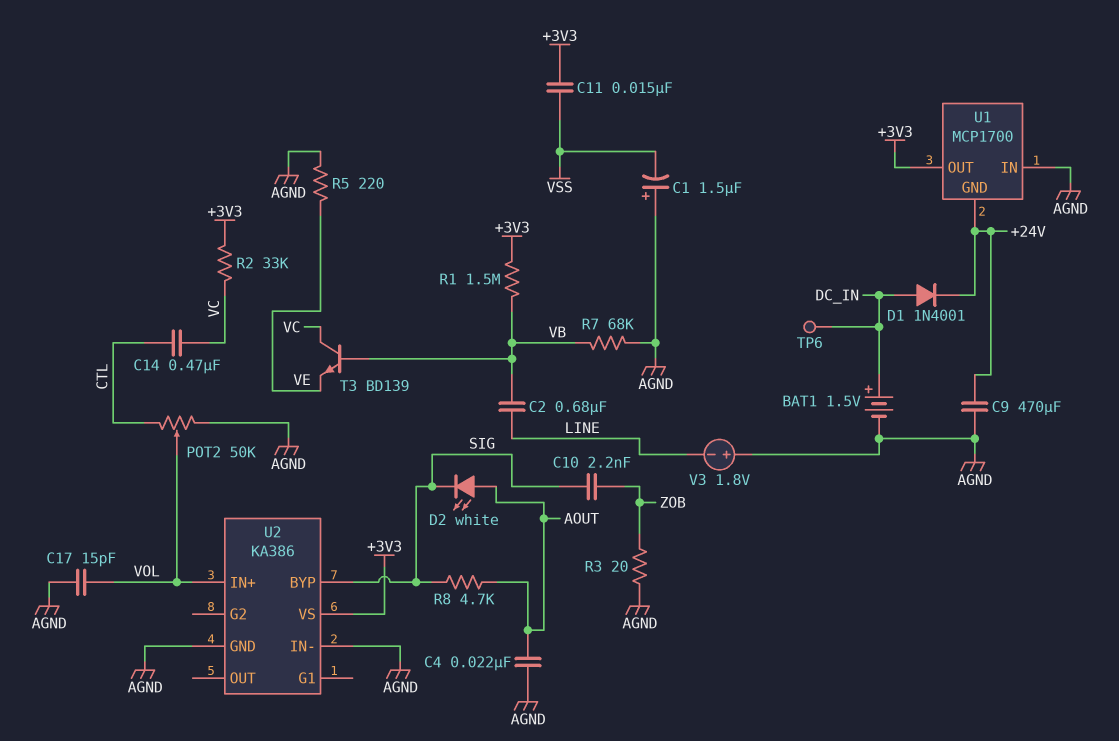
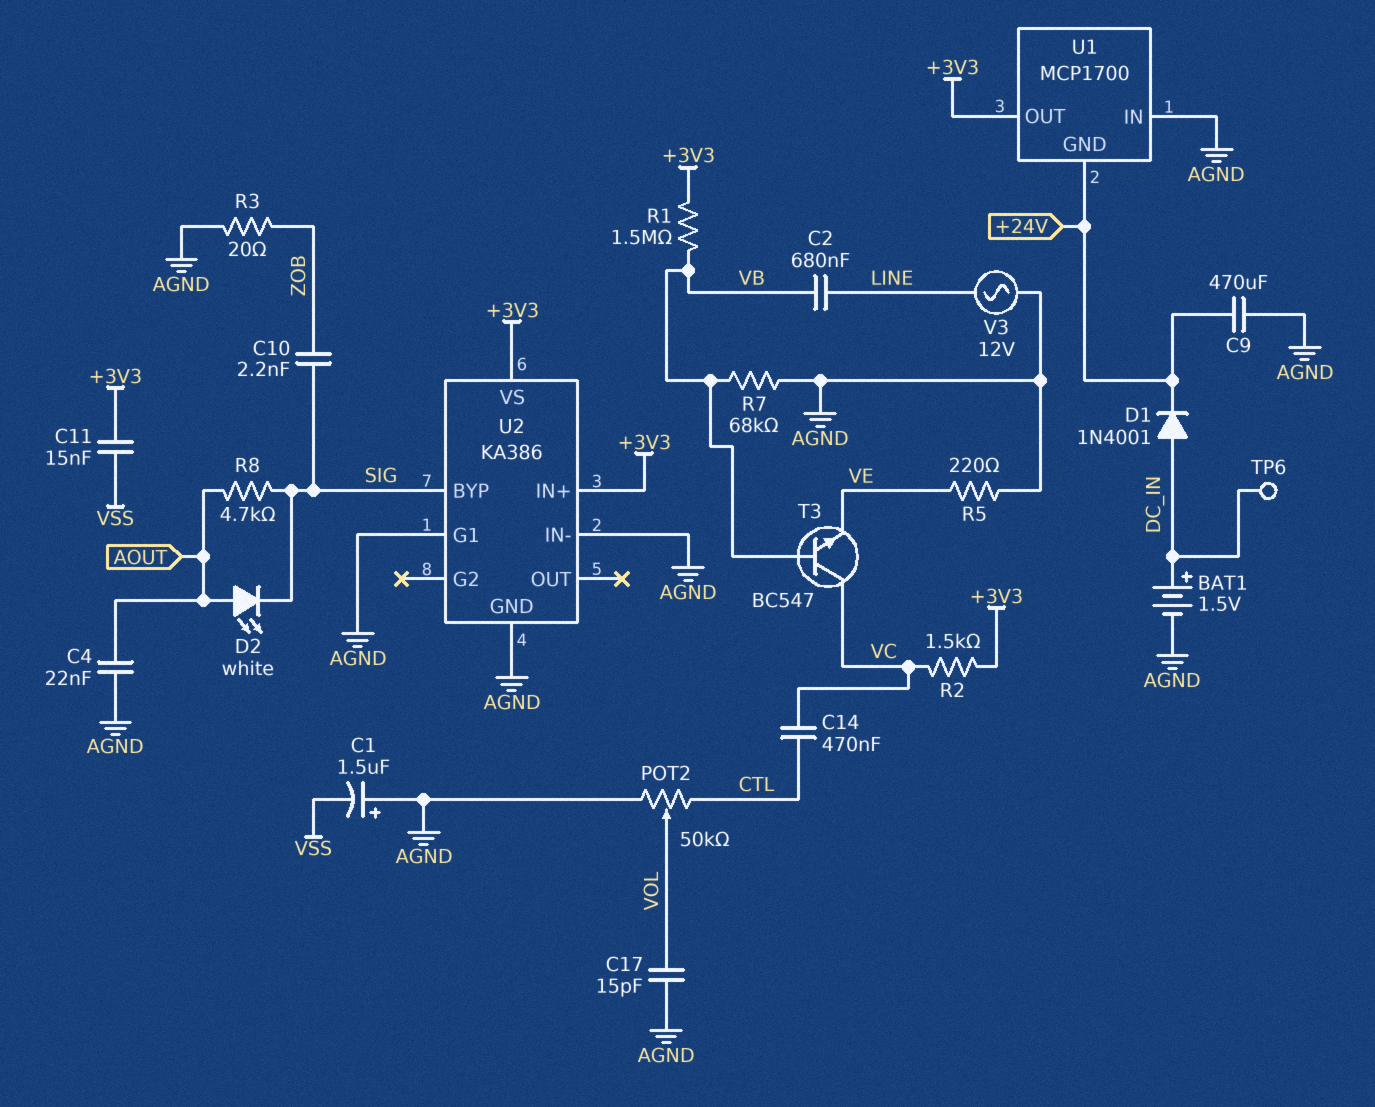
R2: 33k (+3V3, VC) -> 1.5k (+3V3, VC)
T3: NPN BD139 (B VB, C VC, E VE) -> NPN BC547 (B VB, C VC, E VE)
U2 pin G1: none -> AGND
U2 pin IN+: VOL -> +3V3
V3: 1.8V (plus AGND, minus LINE) -> AC 12V (AGND, LINE)

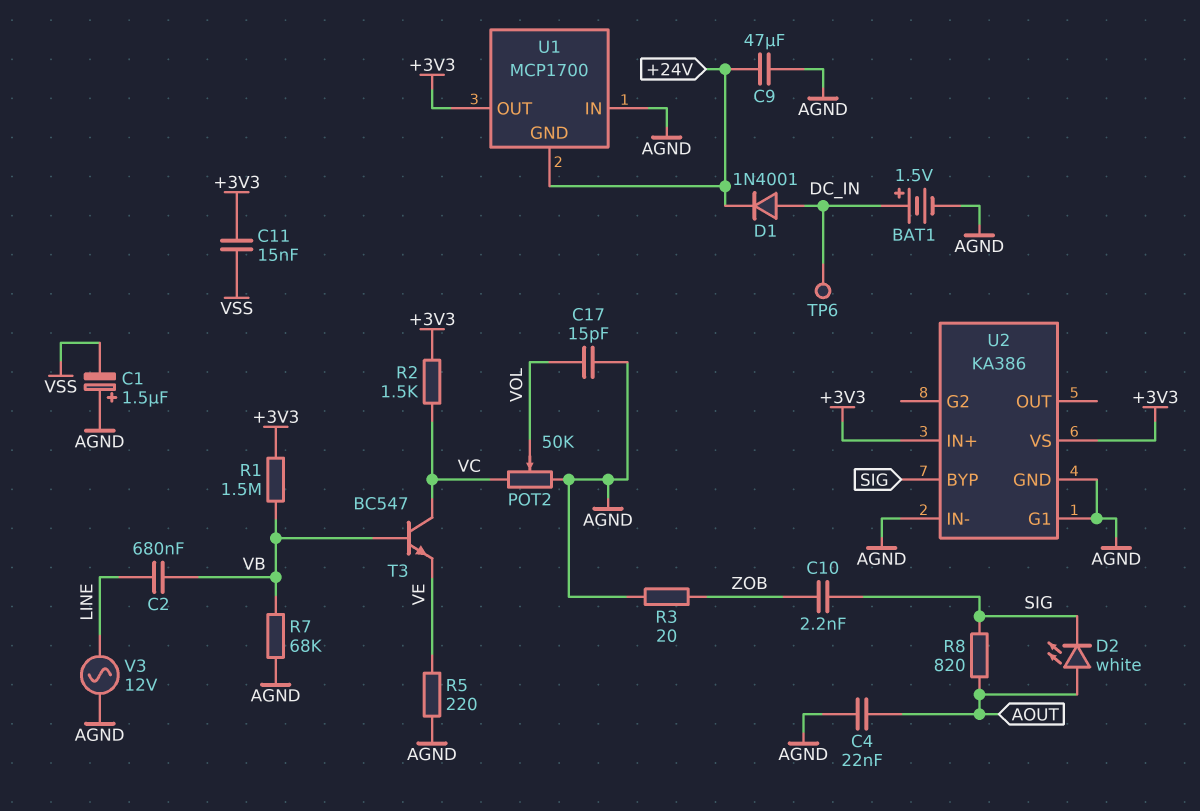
C9: 470uF (+24V, AGND) -> 47uF (+24V, AGND)
C14: 470nF (CTL, VC) -> none
POT2: 50k (AGND, CTL, wiper VOL) -> 50k (AGND, VC, wiper VOL)
R8: 4.7k (AOUT, SIG) -> 820 (AOUT, SIG)

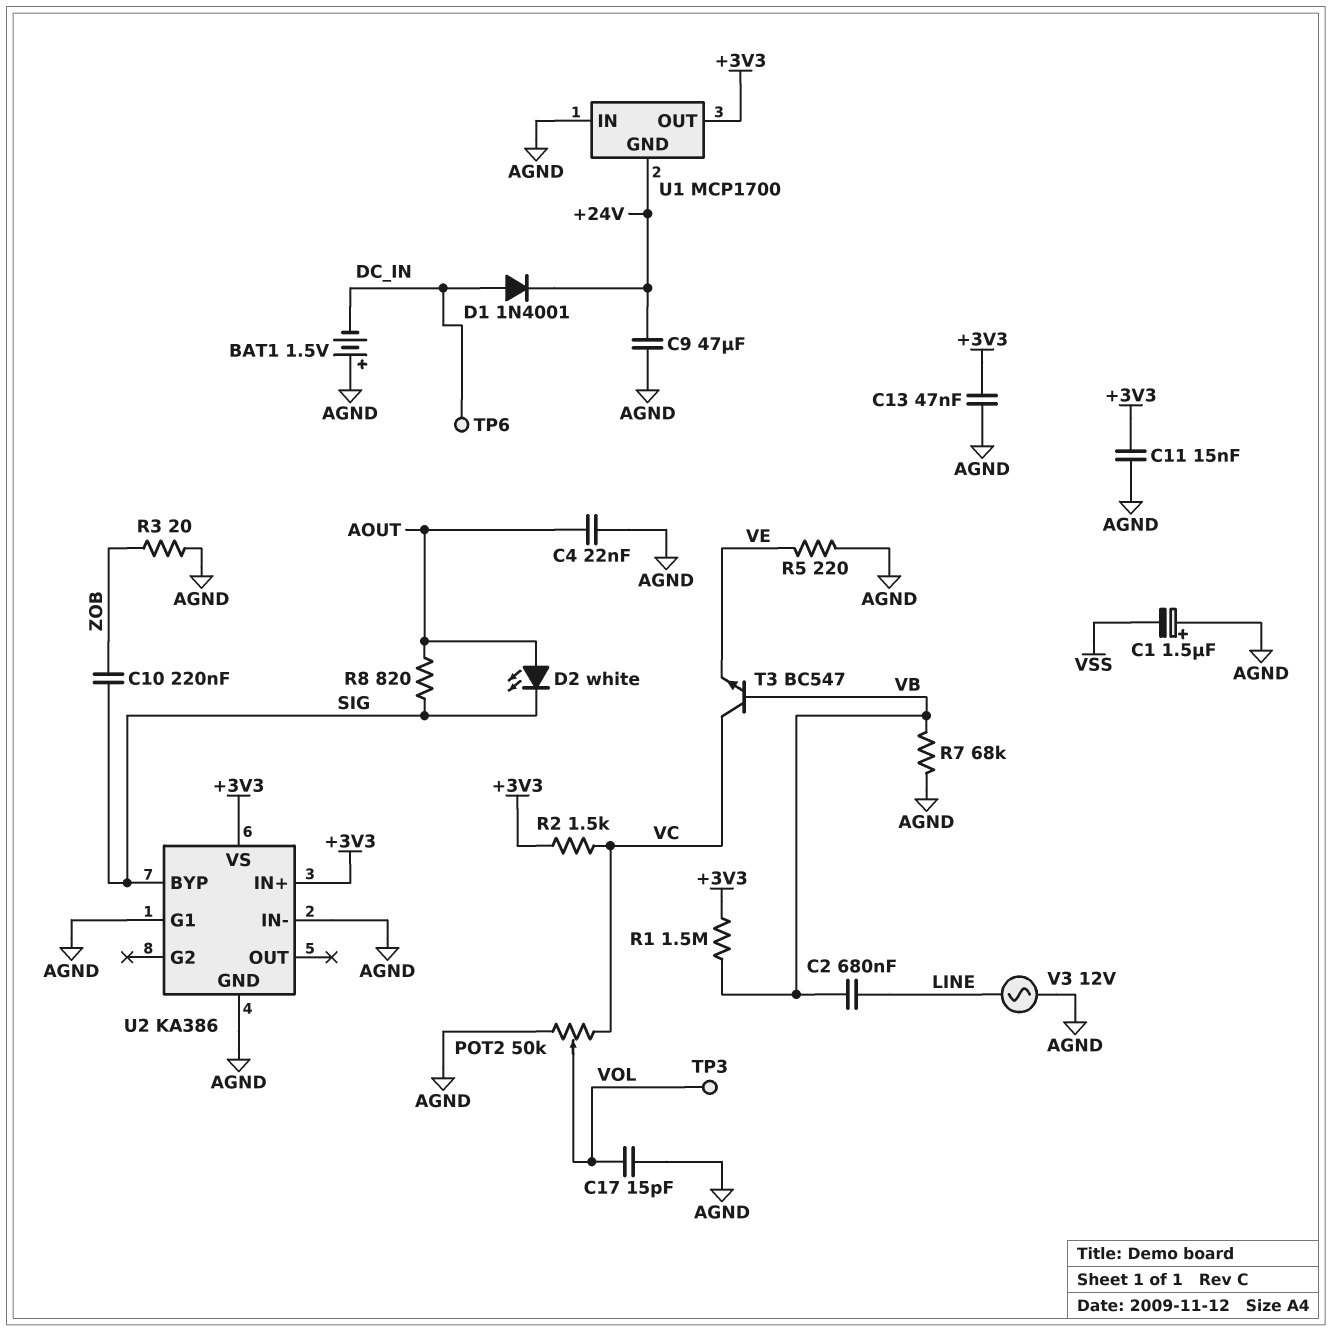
BAT1: 1.5V (plus DC_IN, minus AGND) -> 1.5V (plus AGND, minus DC_IN)
C10: 2.2nF (SIG, ZOB) -> 220nF (SIG, ZOB)
C11: 15nF (+3V3, VSS) -> 15nF (+3V3, AGND)
C13: none -> 47nF (+3V3, AGND)
TP3: none -> test point (VOL)

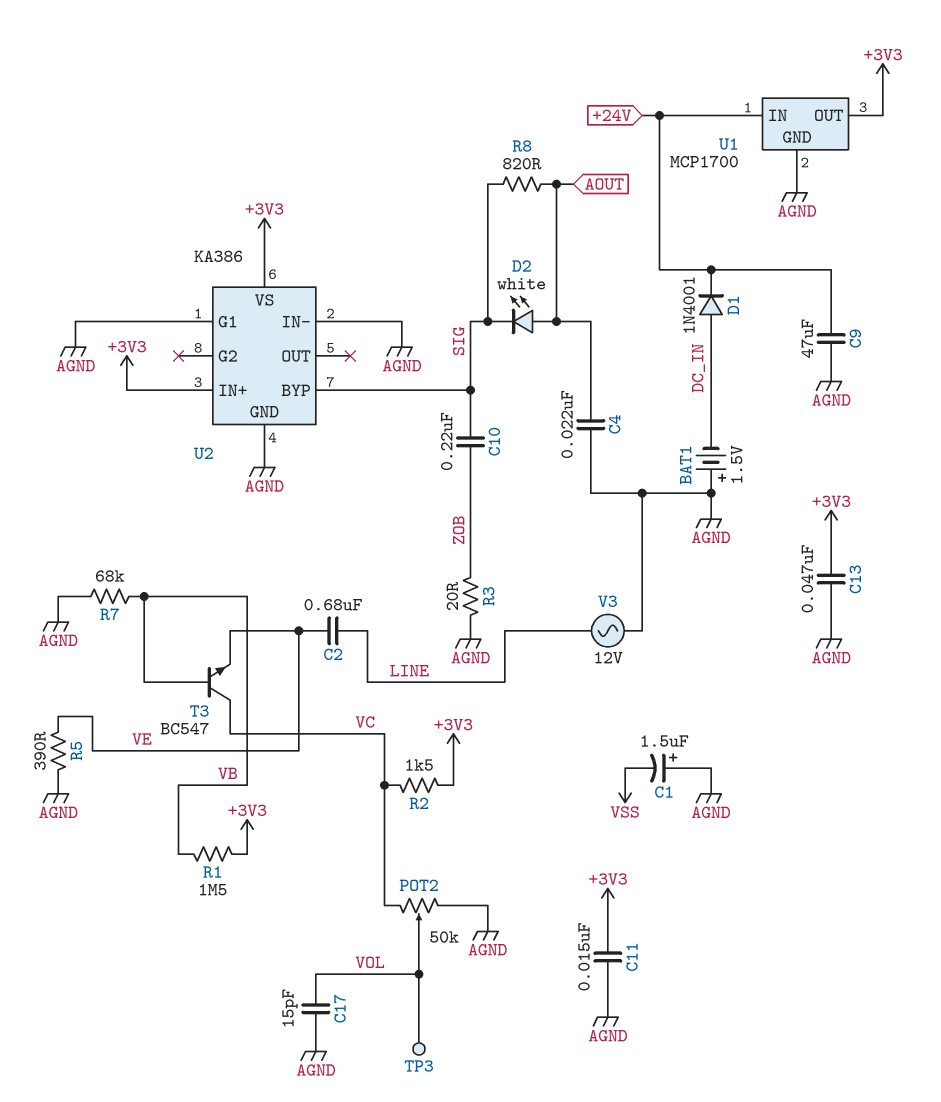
C2: 680nF (LINE, VB) -> 680nF (LINE, VE)
R5: 220 (AGND, VE) -> 390 (AGND, VE)
TP6: test point (DC_IN) -> none
U1 pin GND: +24V -> AGND
U1 pin IN: AGND -> +24V

